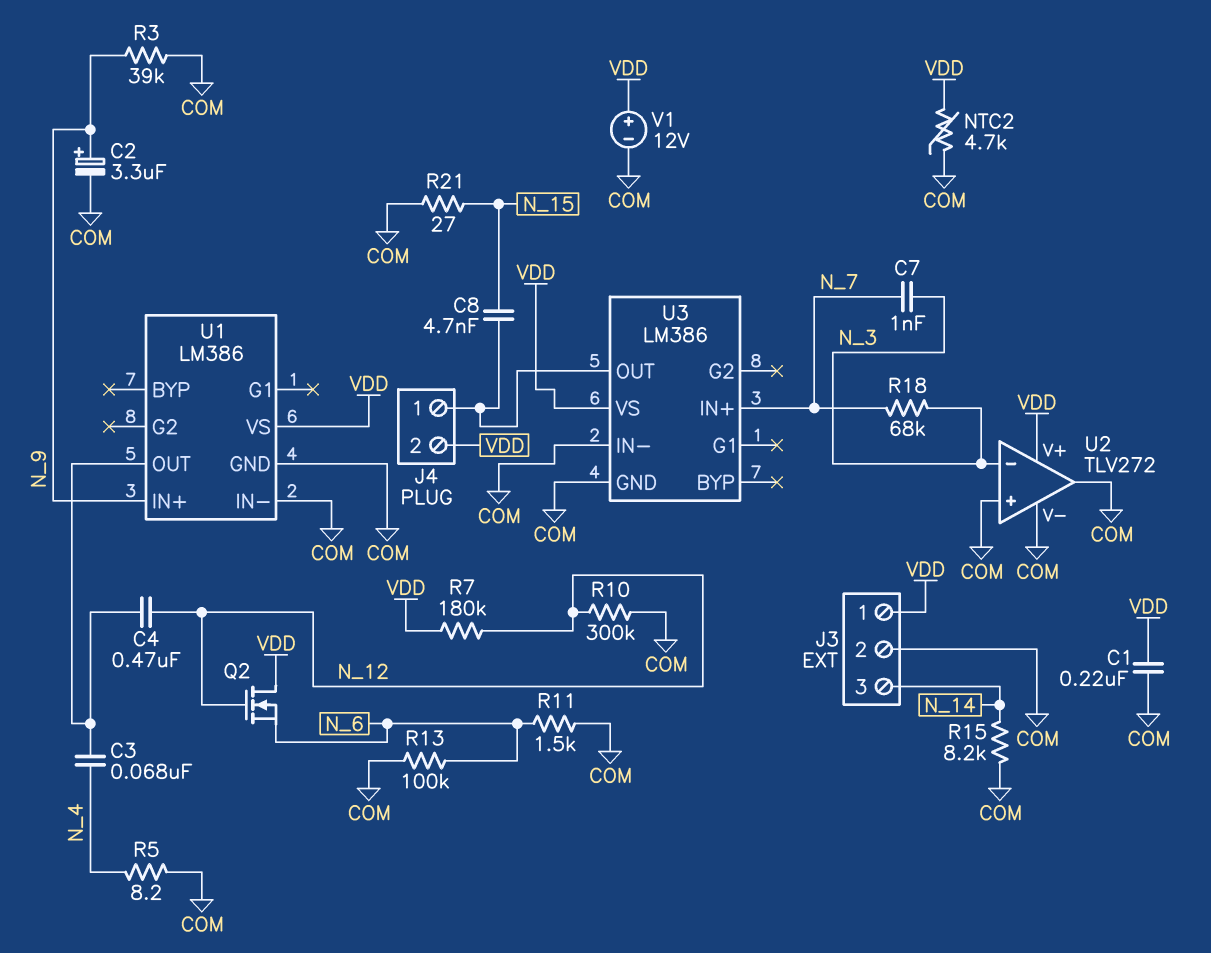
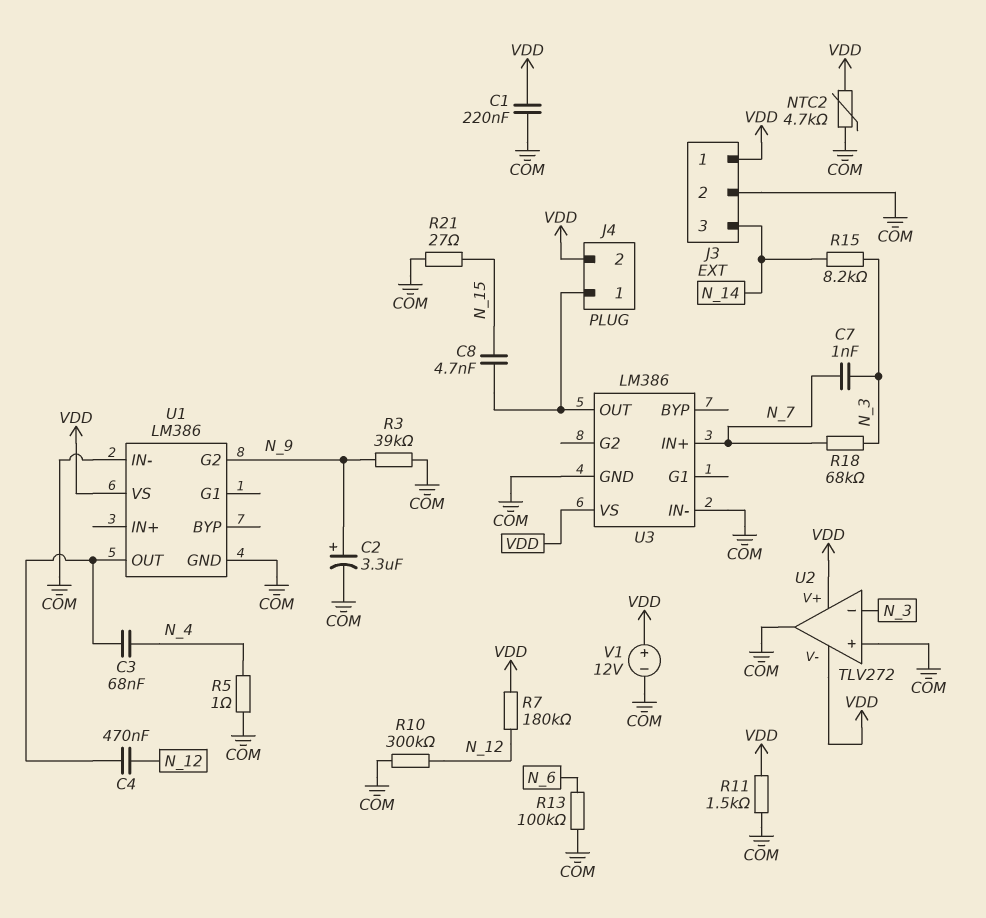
Q2: NMOS (G N_12, D VDD, S N_6) -> none
R5: 8.2 (COM, N_4) -> 1 (COM, N_4)
R11: 1.5k (COM, N_6) -> 1.5k (COM, VDD)
R15: 8.2k (COM, N_14) -> 8.2k (N_3, N_14)
U1 pin G2: none -> N_9
U1 pin IN+: N_9 -> none
U2 pin V-: COM -> VDD

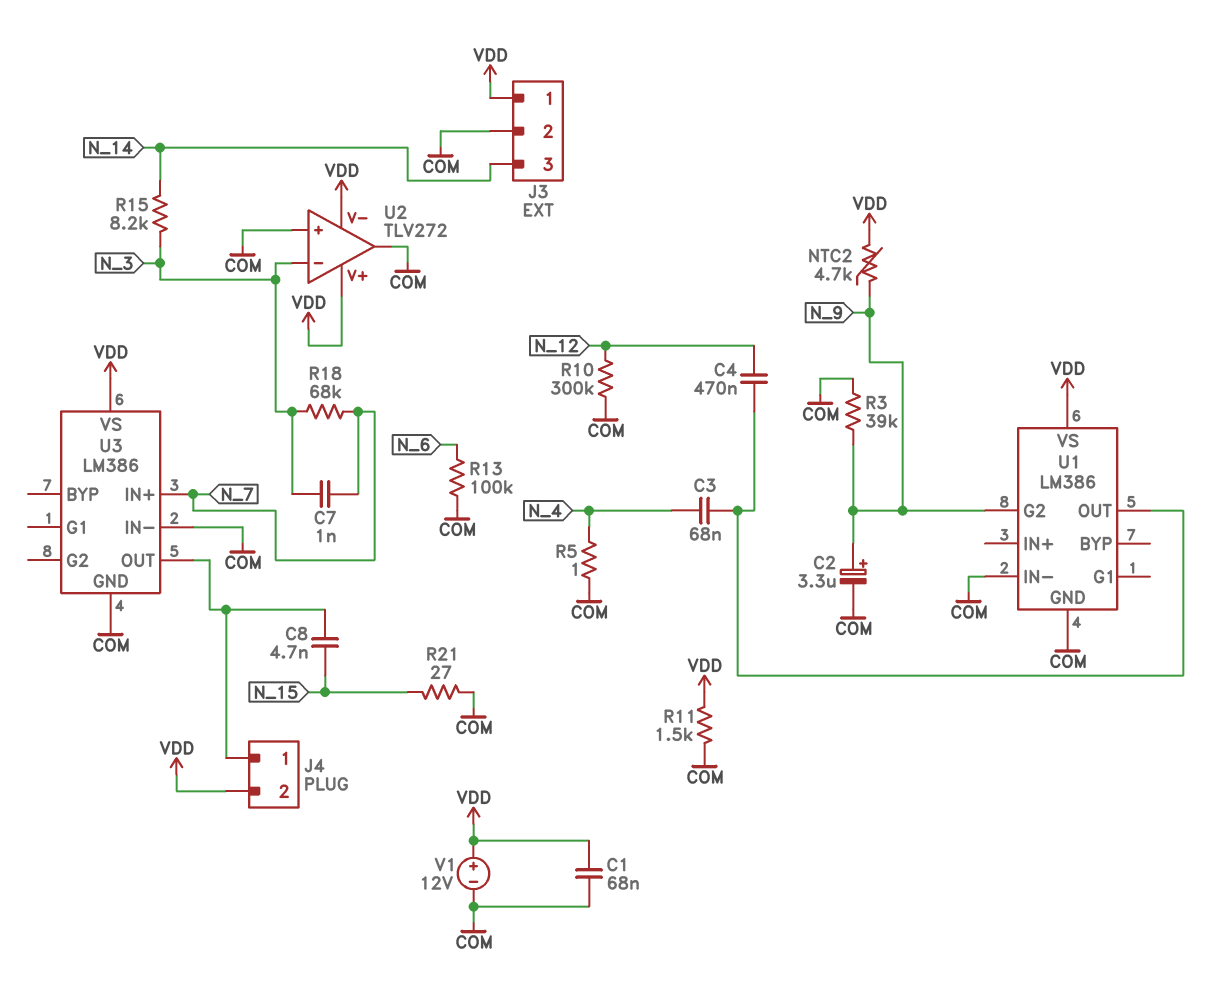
C1: 220nF (COM, VDD) -> 68nF (COM, VDD)
NTC2: 4.7k (COM, VDD) -> 4.7k (N_9, VDD)
R7: 180k (N_12, VDD) -> none

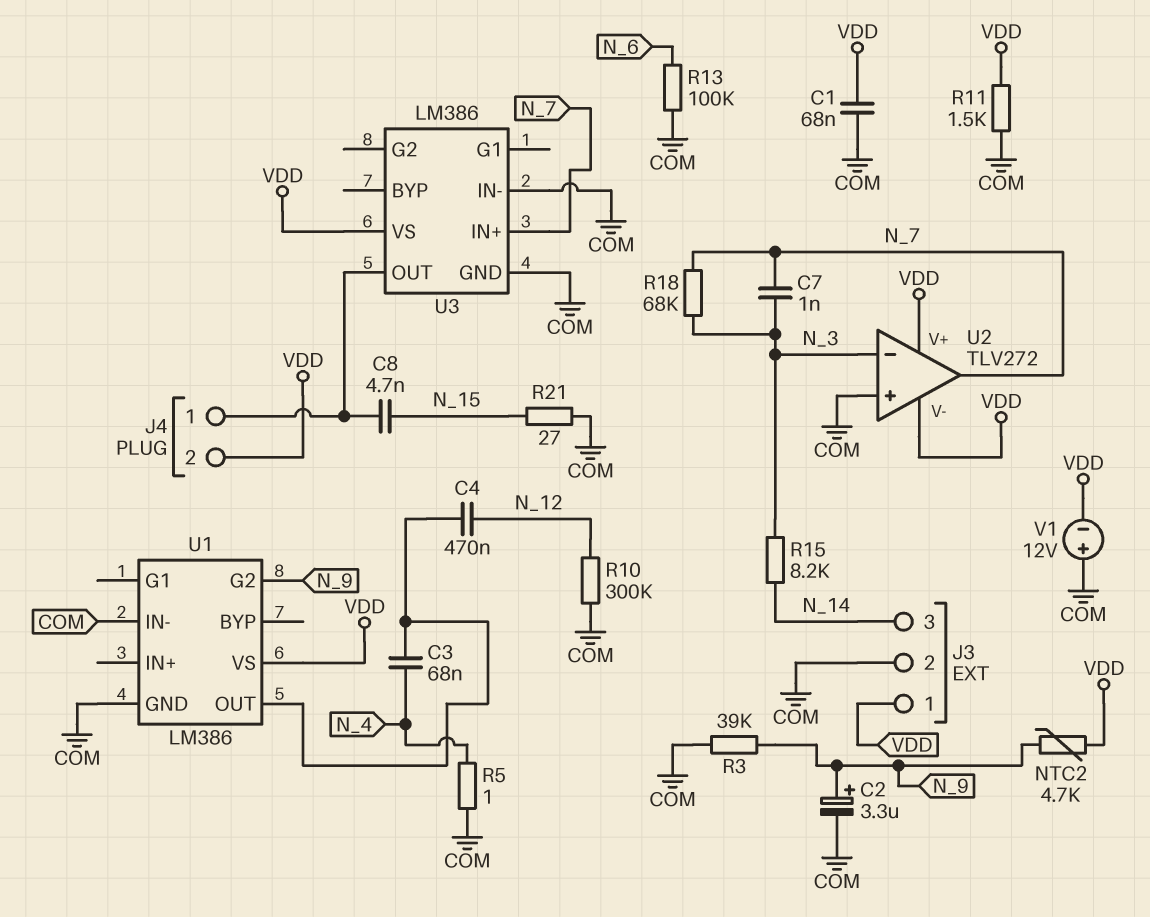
U2 pin out: COM -> N_7
V1: 12V (plus VDD, minus COM) -> 12V (plus COM, minus VDD)

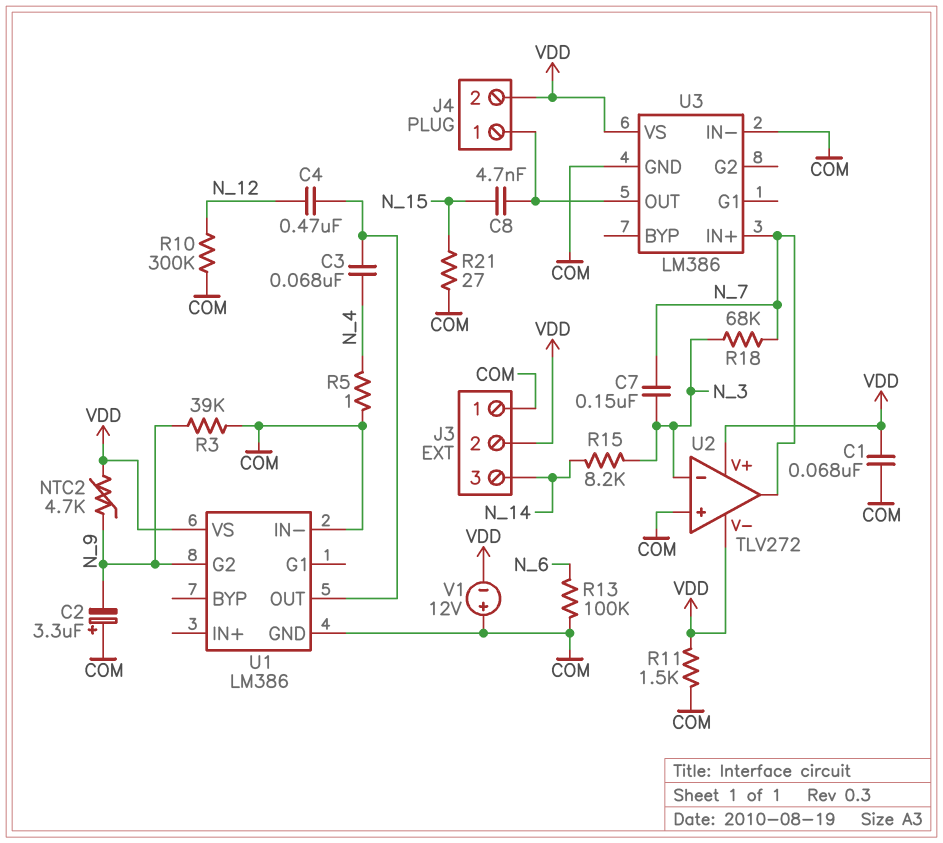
C2: 3.3uF (plus N_9, minus COM) -> 3.3uF (plus COM, minus N_9)
C7: 1nF (N_3, N_7) -> 150nF (N_3, N_7)
J3 pin 1: VDD -> COM
J3 pin 2: COM -> VDD

